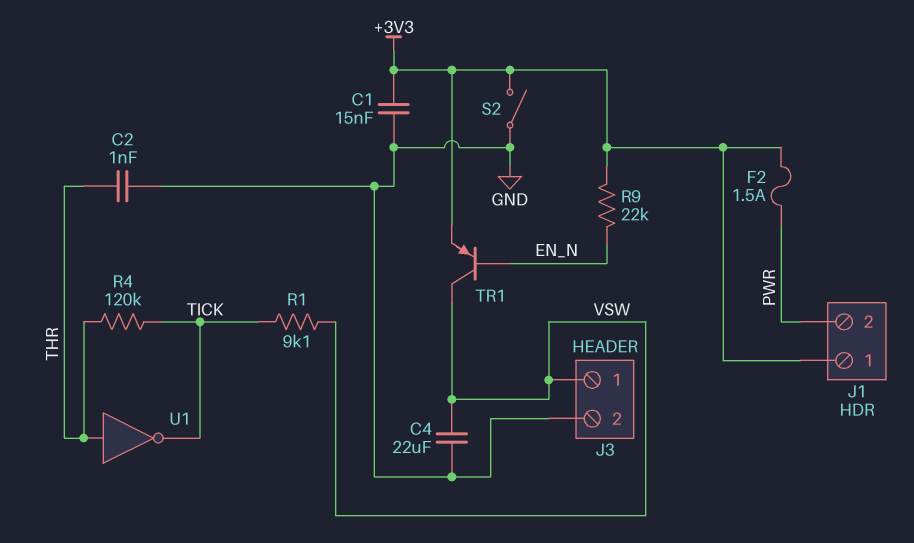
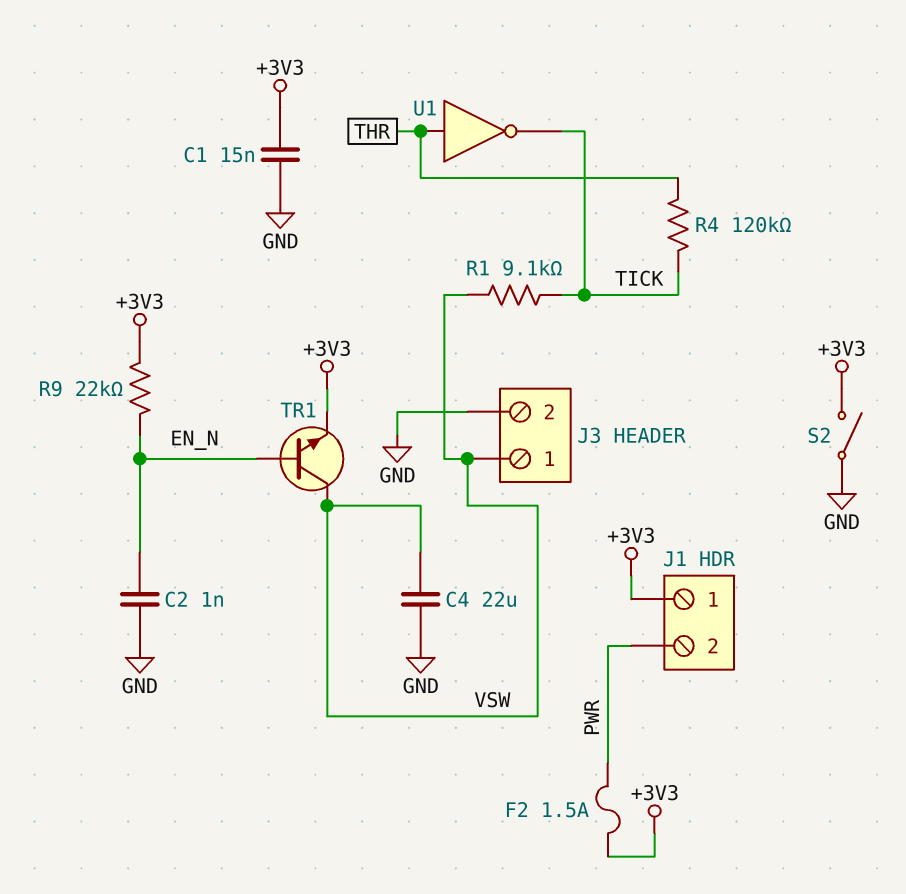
C2: 1nF (GND, THR) -> 1nF (EN_N, GND)
TR1: PNP (B EN_N, C VSW, E +3V3) -> NPN (B EN_N, C VSW, E +3V3)

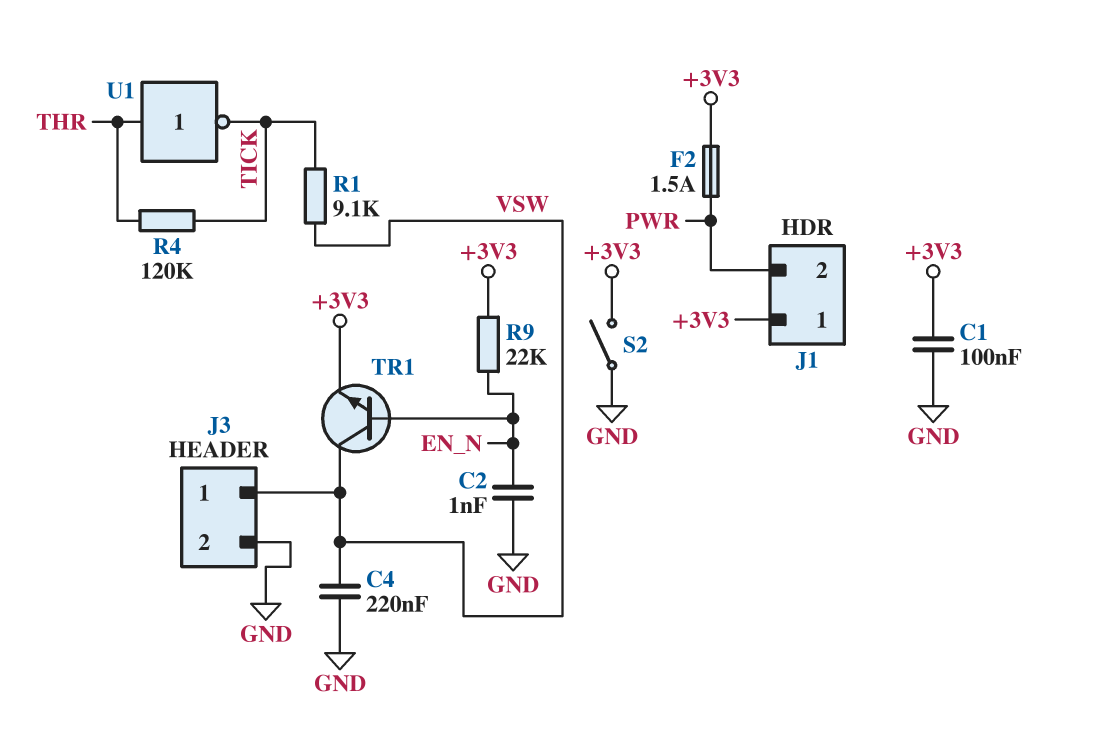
C1: 15nF (+3V3, GND) -> 100nF (+3V3, GND)
C4: 22uF (GND, VSW) -> 220nF (GND, VSW)

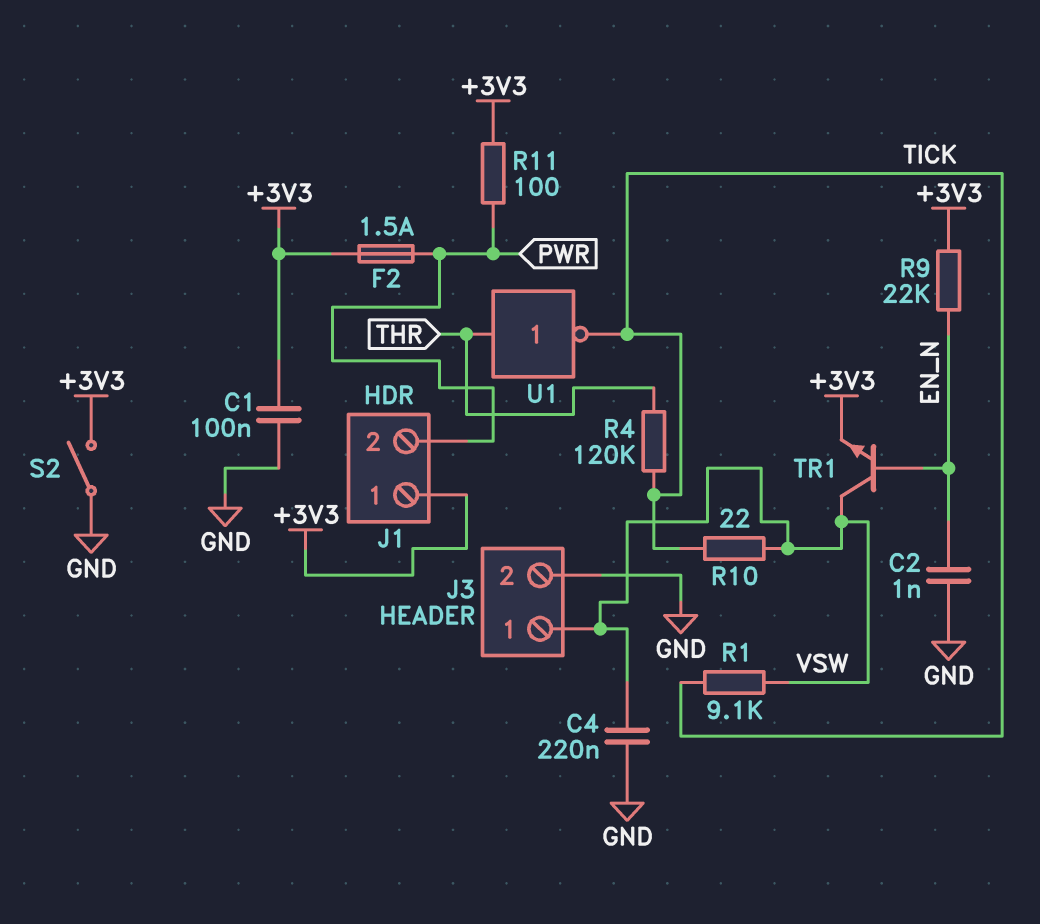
R10: none -> 22 (TICK, VSW)
R11: none -> 100 (+3V3, PWR)

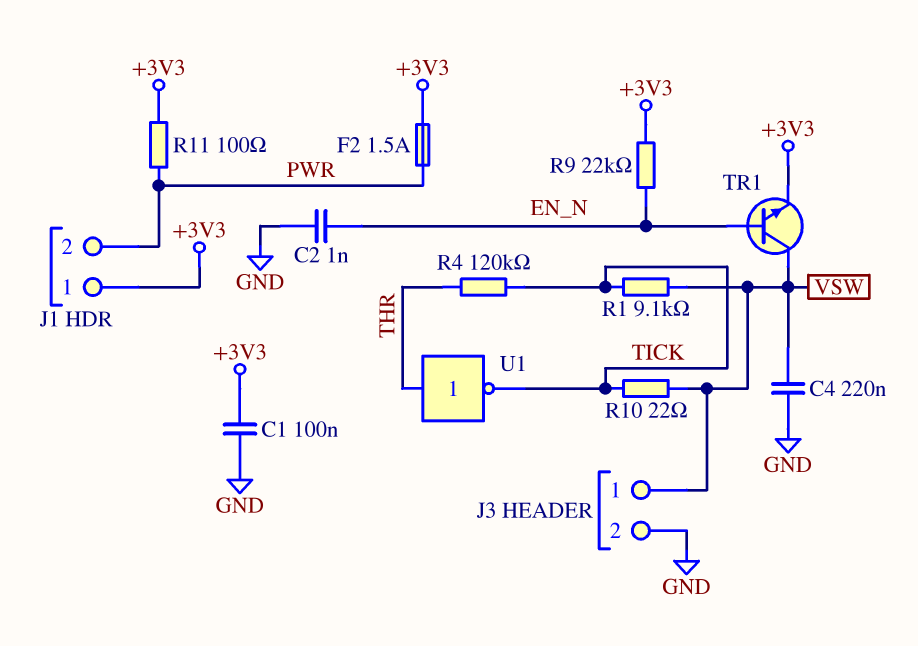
S2: switch (+3V3, GND) -> none

